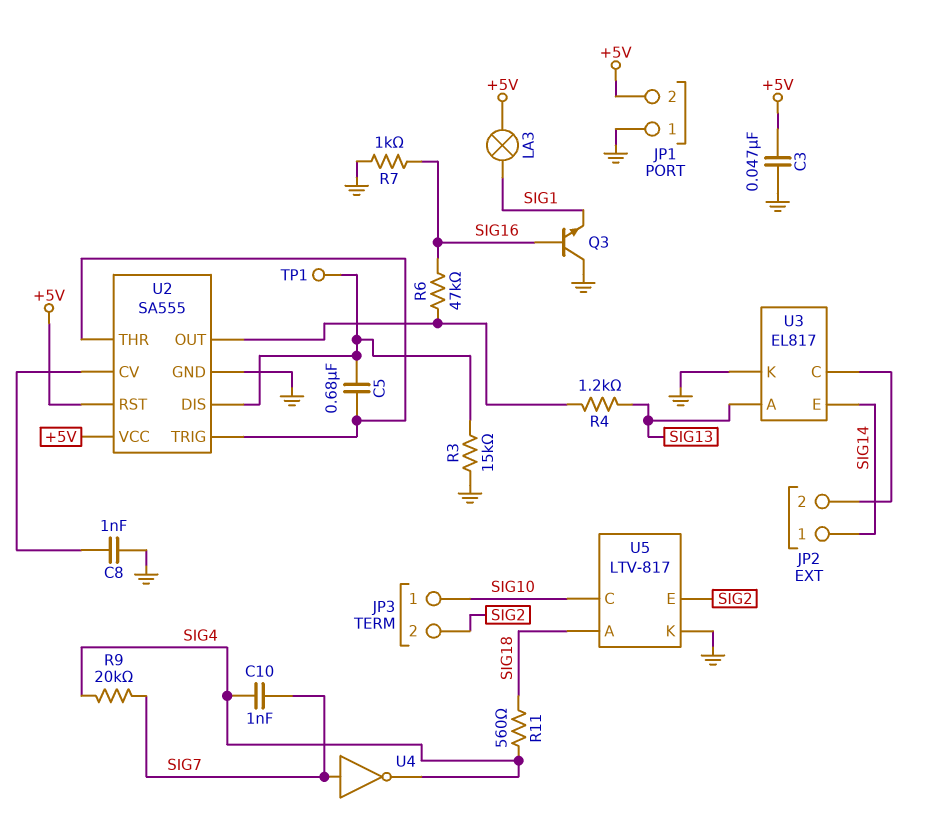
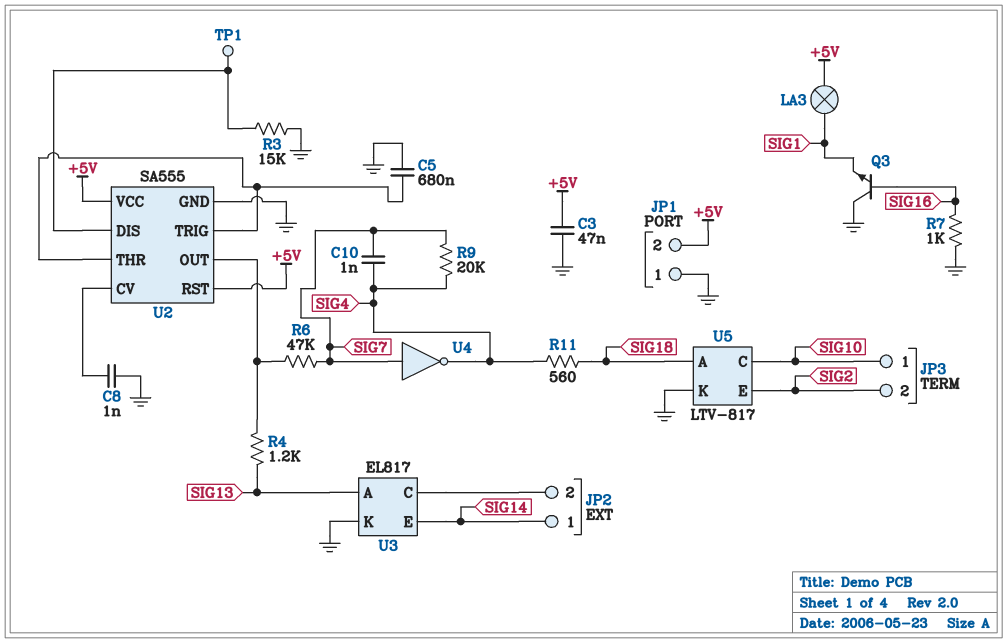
C5: 680nF (U2/DIS, U2/THR) -> 680nF (GND, U2/THR)
R6: 47k (SIG16, U2/OUT) -> 47k (SIG7, U2/OUT)

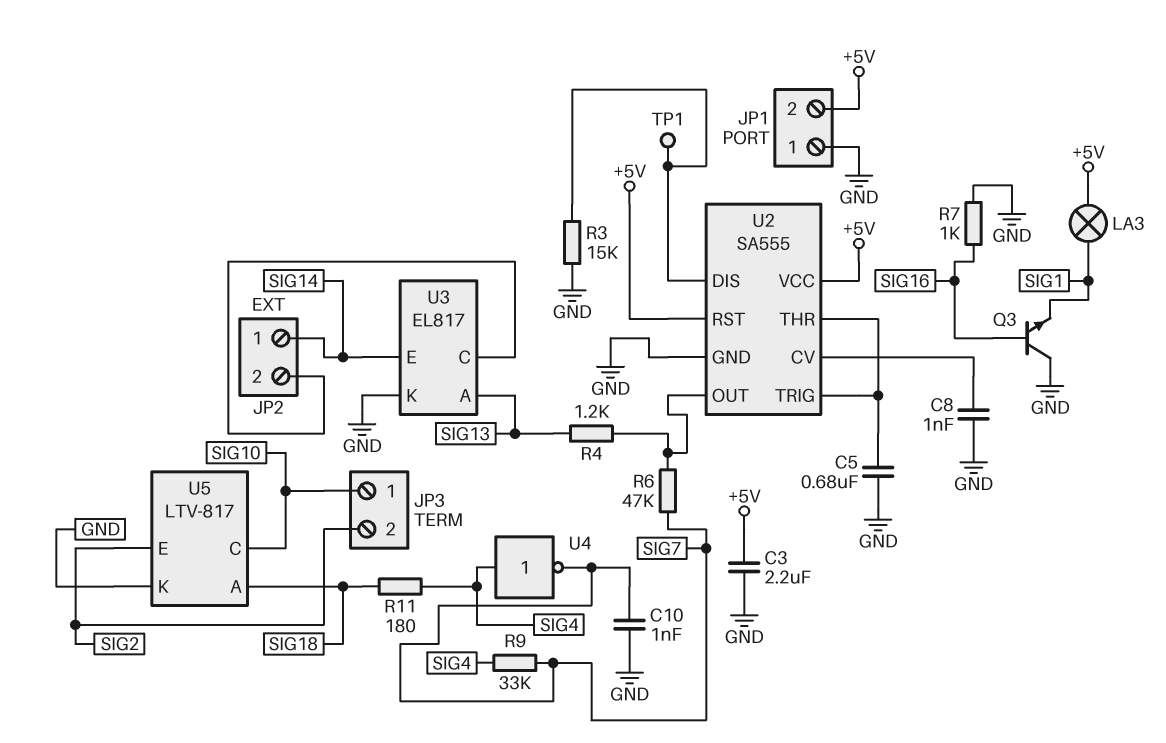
C3: 47nF (+5V, GND) -> 2.2uF (+5V, GND)
C10: 1nF (SIG4, SIG7) -> 1nF (GND, SIG7)
R9: 20k (SIG4, SIG7) -> 33k (SIG4, SIG7)
R11: 560 (SIG4, SIG18) -> 180 (SIG4, SIG18)
U4: NOT (in SIG7, out SIG4) -> NOT (in SIG4, out SIG7)

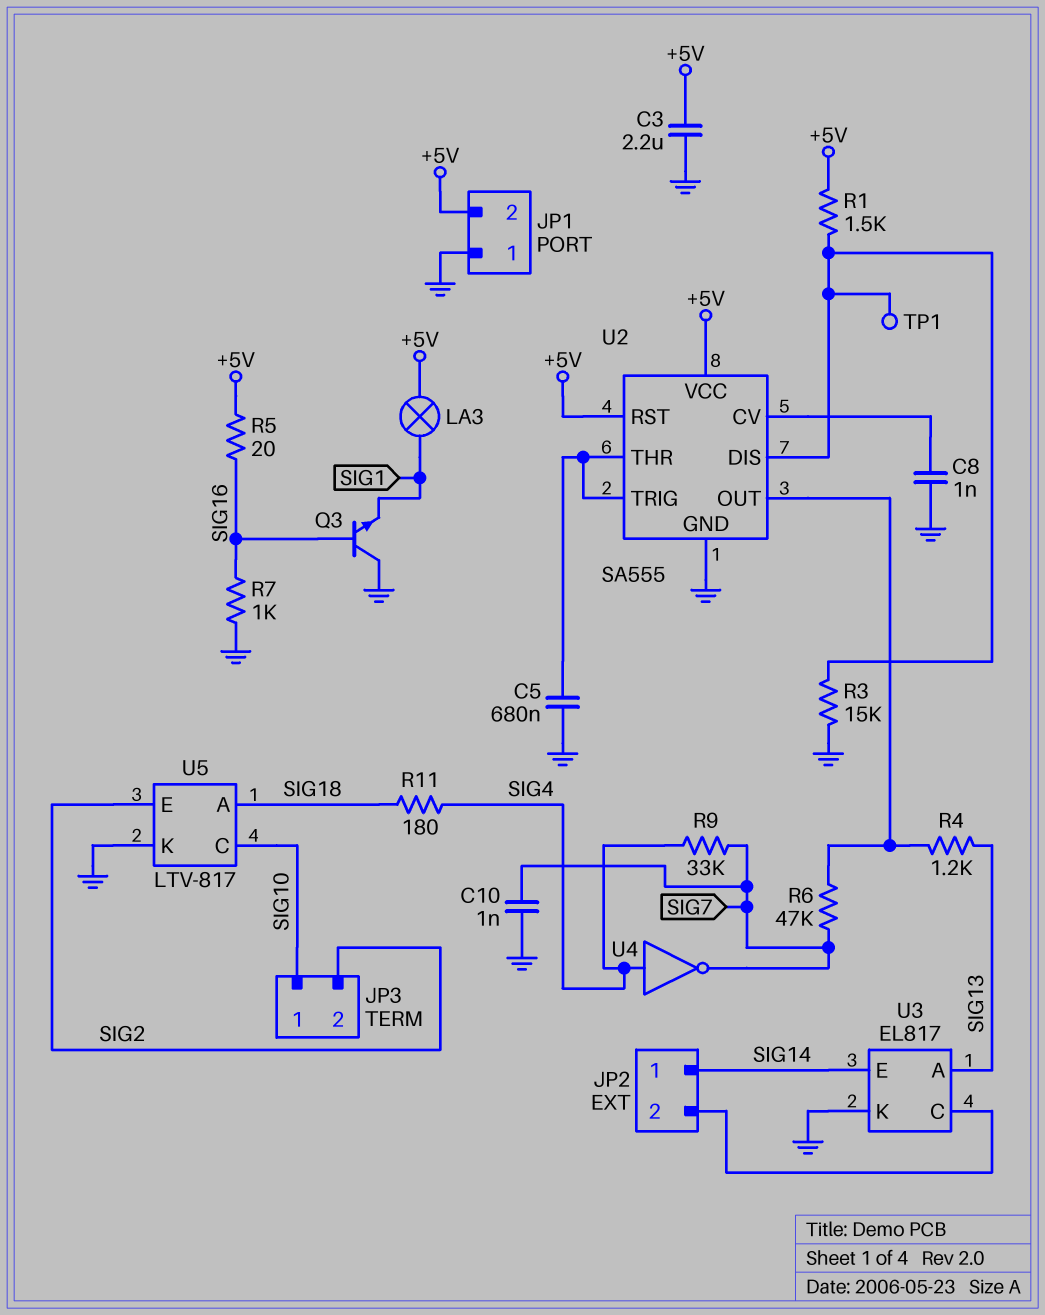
R1: none -> 1.5k (+5V, U2/DIS)
R5: none -> 20 (+5V, SIG16)

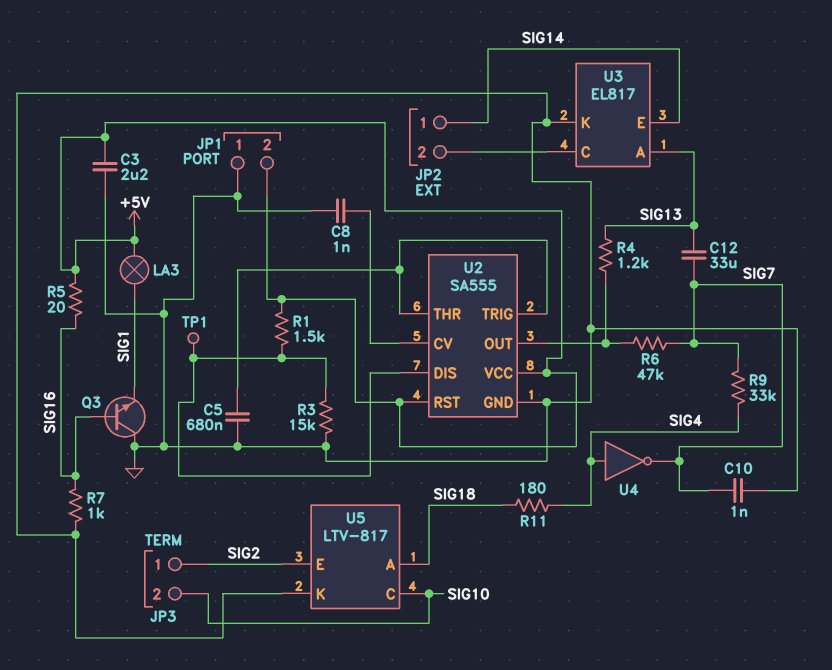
C12: none -> 33uF (SIG7, SIG13)
JP3 pin 1: SIG10 -> SIG2
JP3 pin 2: SIG2 -> SIG10

